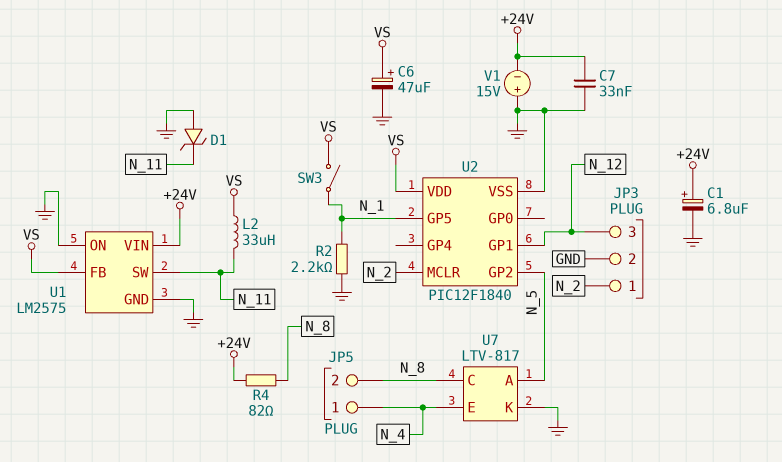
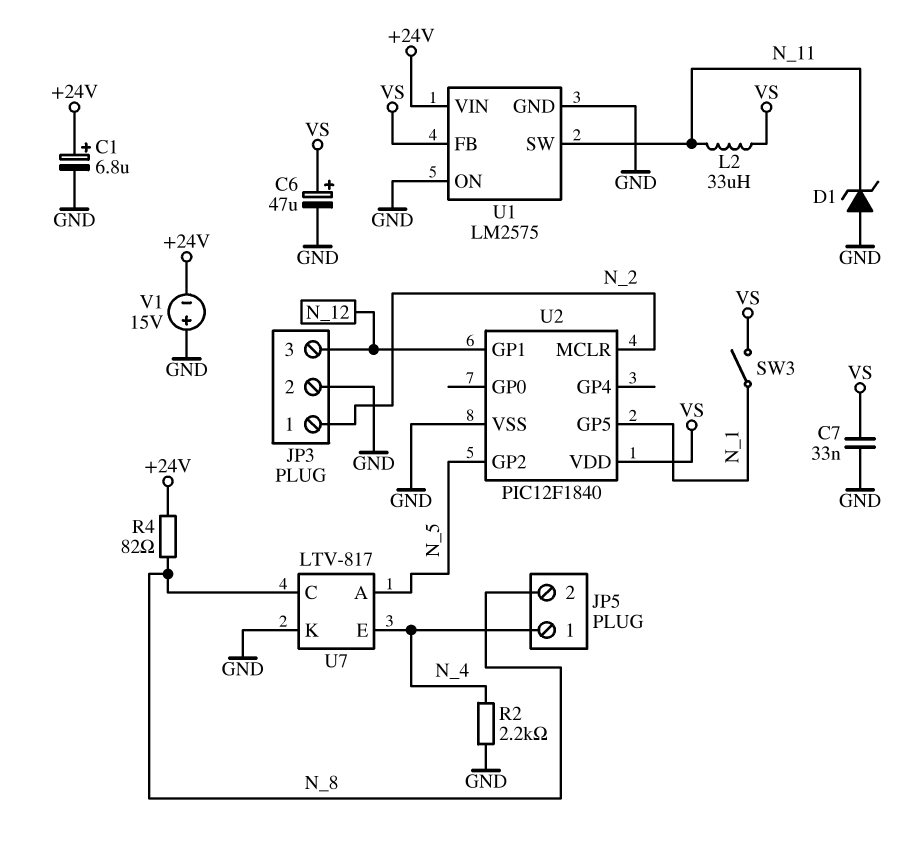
C7: 33nF (+24V, GND) -> 33nF (GND, VS)
R2: 2.2k (GND, N_1) -> 2.2k (GND, N_4)

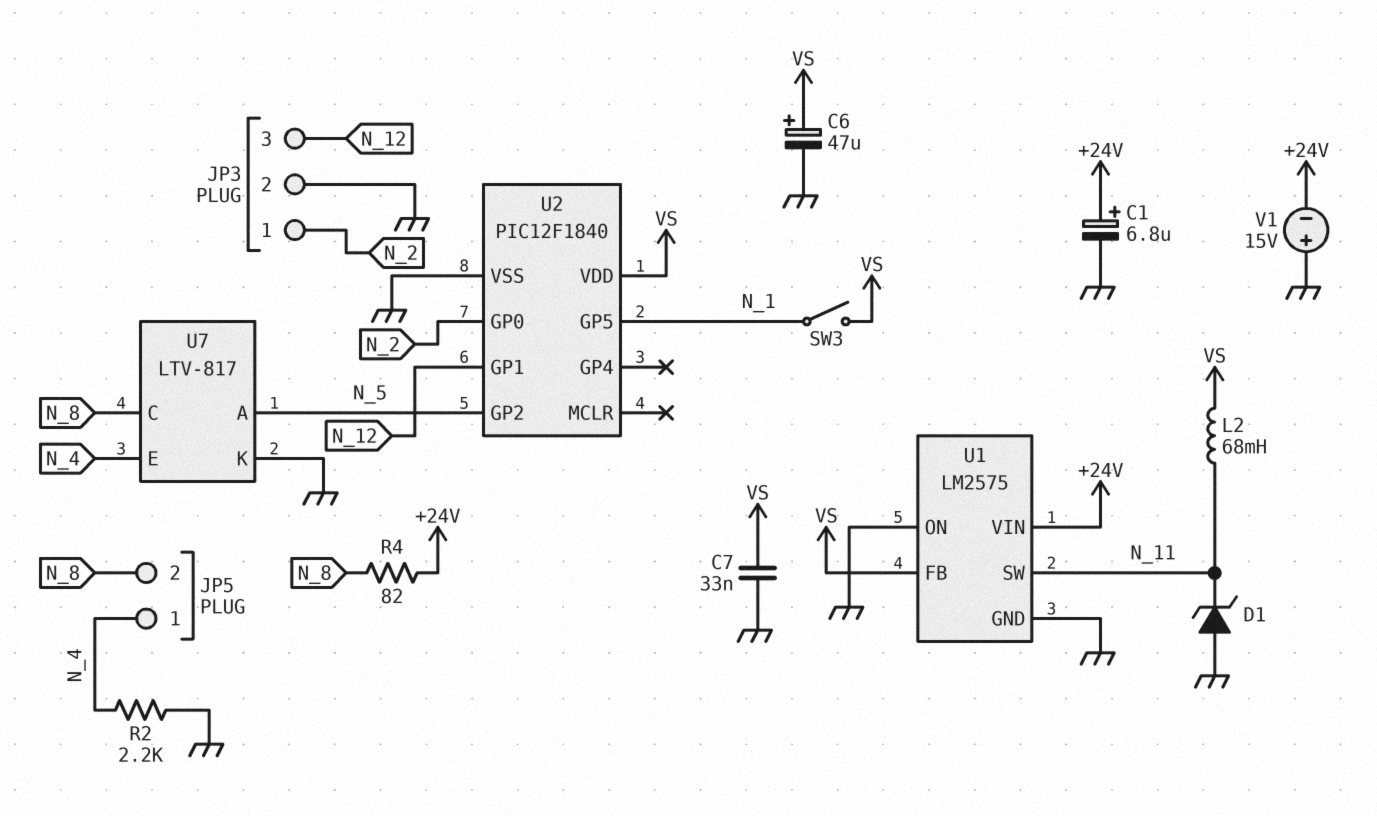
L2: 33uH (N_11, VS) -> 68mH (N_11, VS)
U2 pin GP0: none -> N_2
U2 pin MCLR: N_2 -> none

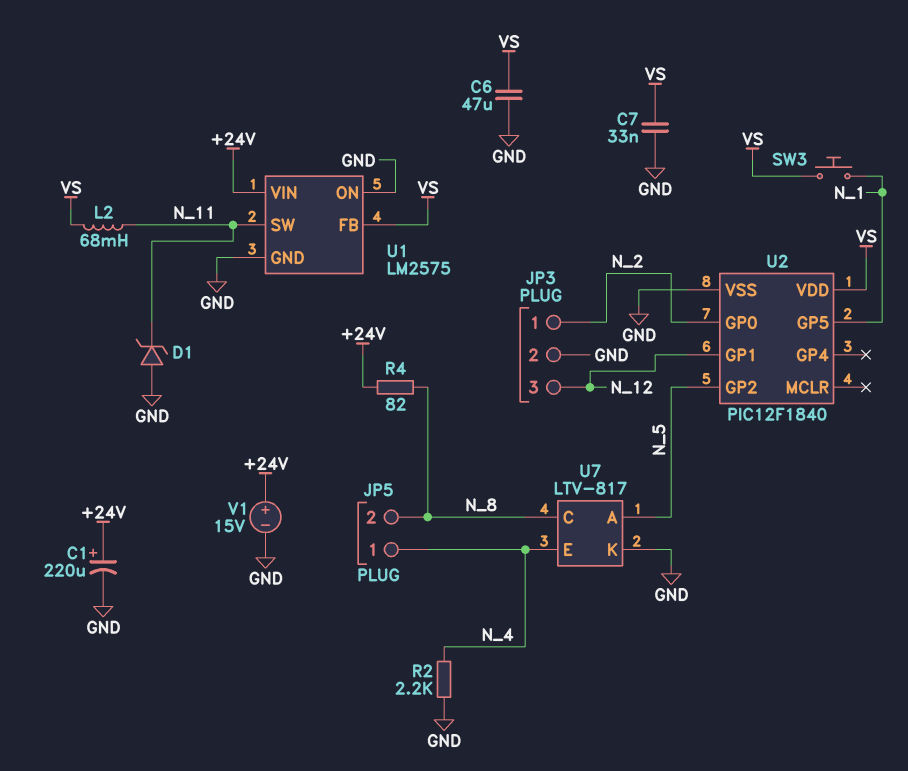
C1: 6.8uF (plus +24V, minus GND) -> 220uF (plus +24V, minus GND)
C6: 47uF (plus VS, minus GND) -> 47uF (GND, VS)
SW3: switch (N_1, VS) -> button (N_1, VS)
V1: 15V (plus GND, minus +24V) -> 15V (plus +24V, minus GND)

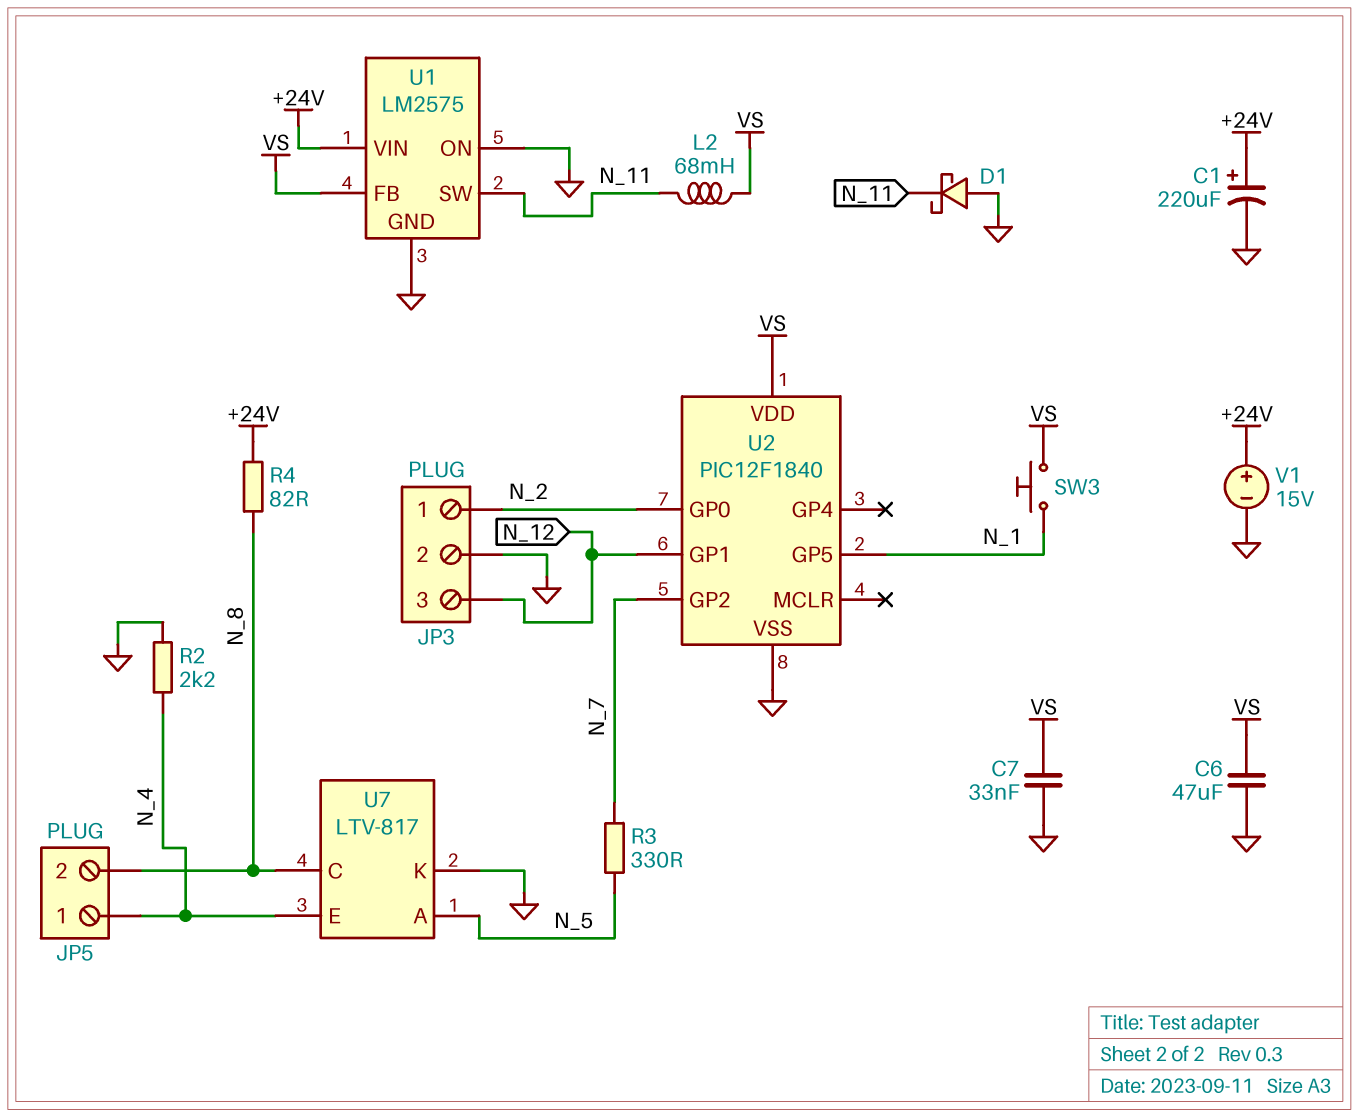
D1: zener (A GND, K N_11) -> schottky (A GND, K N_11)
R3: none -> 330 (N_5, N_7)
U2 pin GP2: N_5 -> N_7

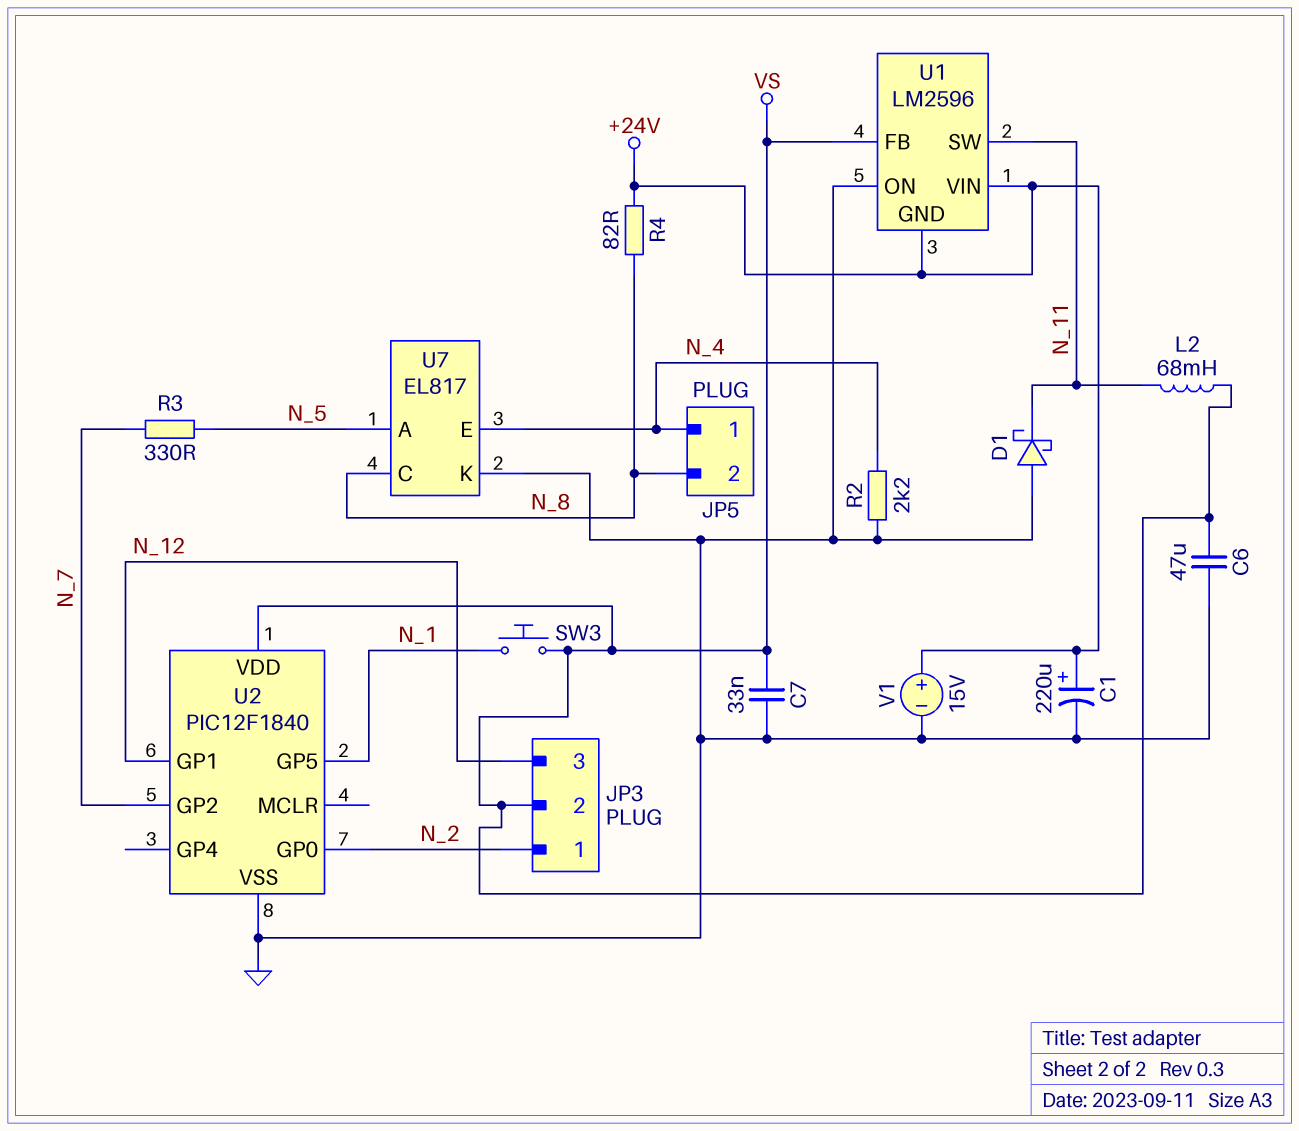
JP3 pin 2: GND -> VS
U1: LM2575 -> LM2596
U1 pin GND: GND -> +24V
U7: LTV-817 -> EL817

